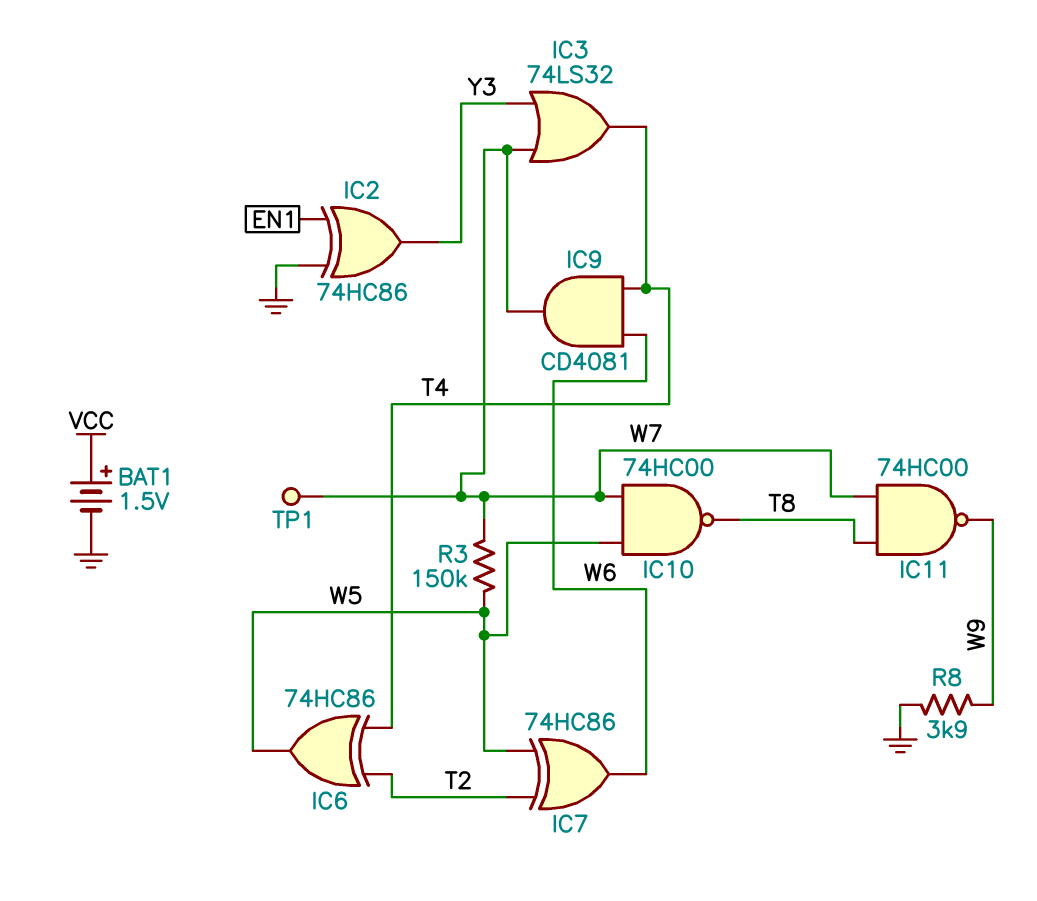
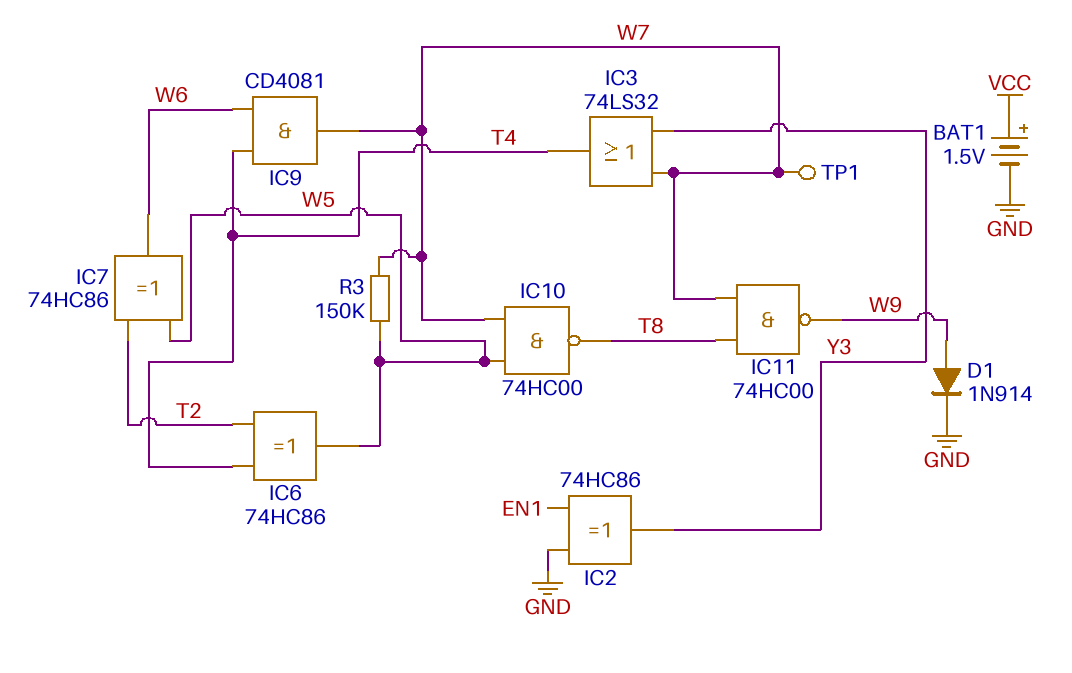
D1: none -> diode 1N914 (A W9, K GND)
R8: 3.9k (GND, W9) -> none

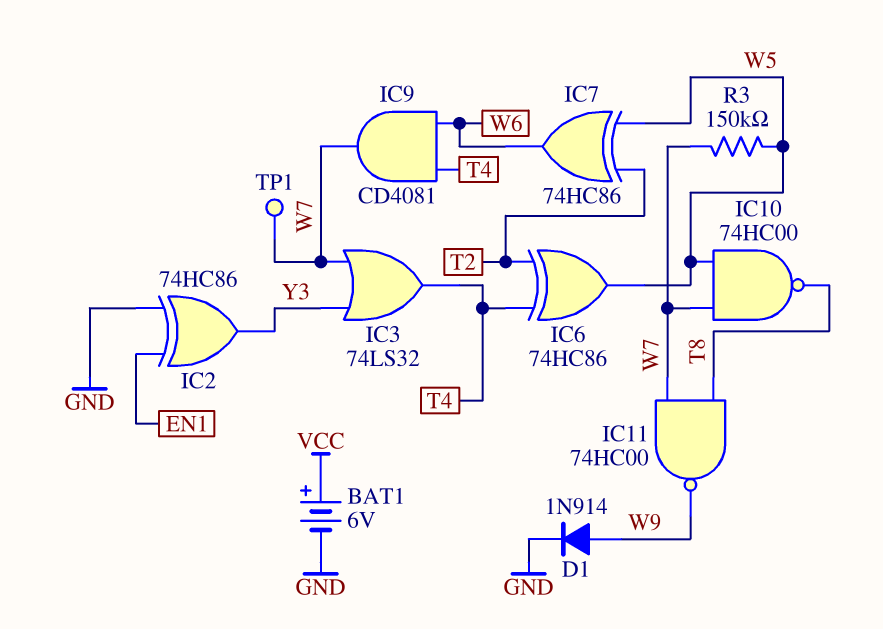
BAT1: 1.5V (plus VCC, minus GND) -> 6V (plus VCC, minus GND)

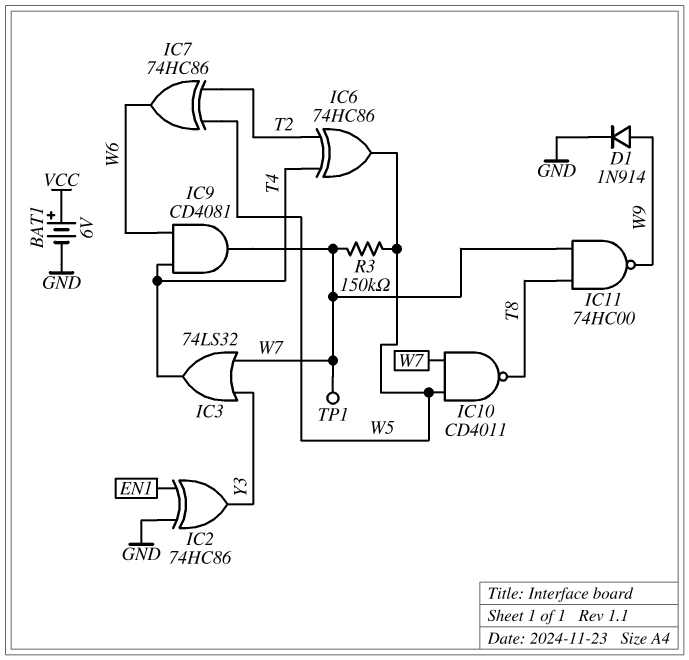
IC10: NAND 74HC00 (in W5, in W7, out T8) -> NAND CD4011 (in W5, in W7, out T8)

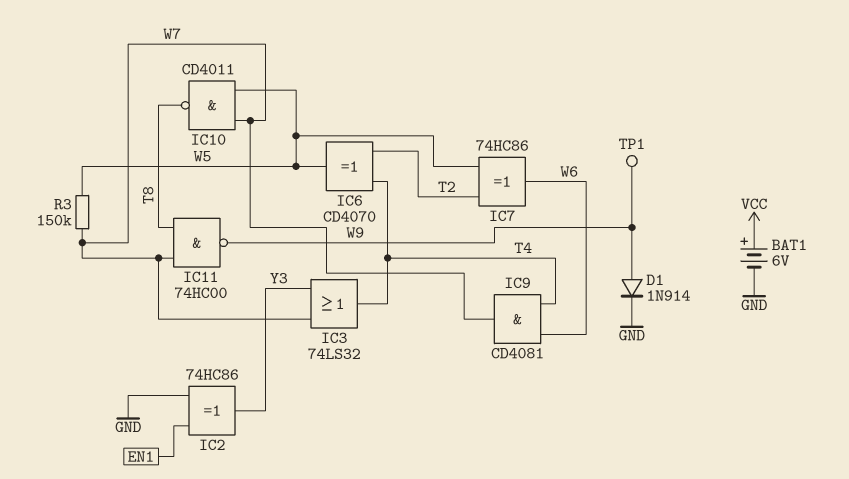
IC6: XOR 74HC86 (in T2, in T4, out W5) -> XOR CD4070 (in T2, in T4, out W5)
TP1: test point (W7) -> test point (W9)

